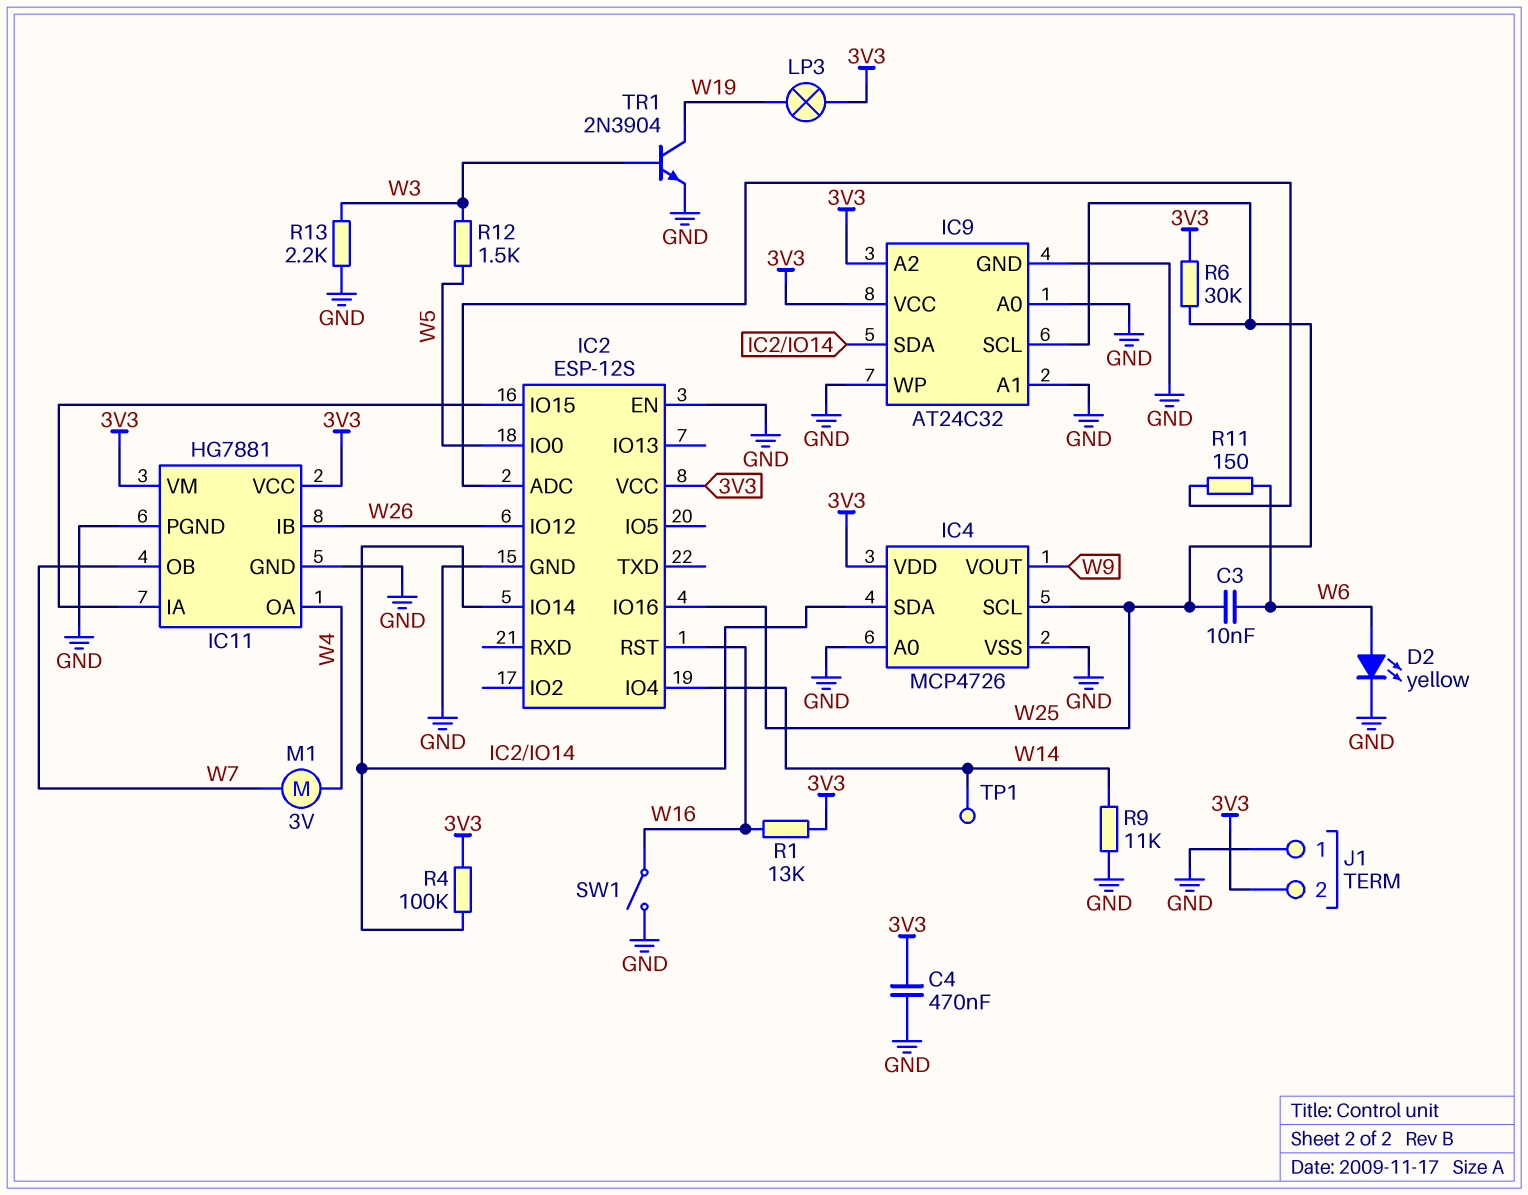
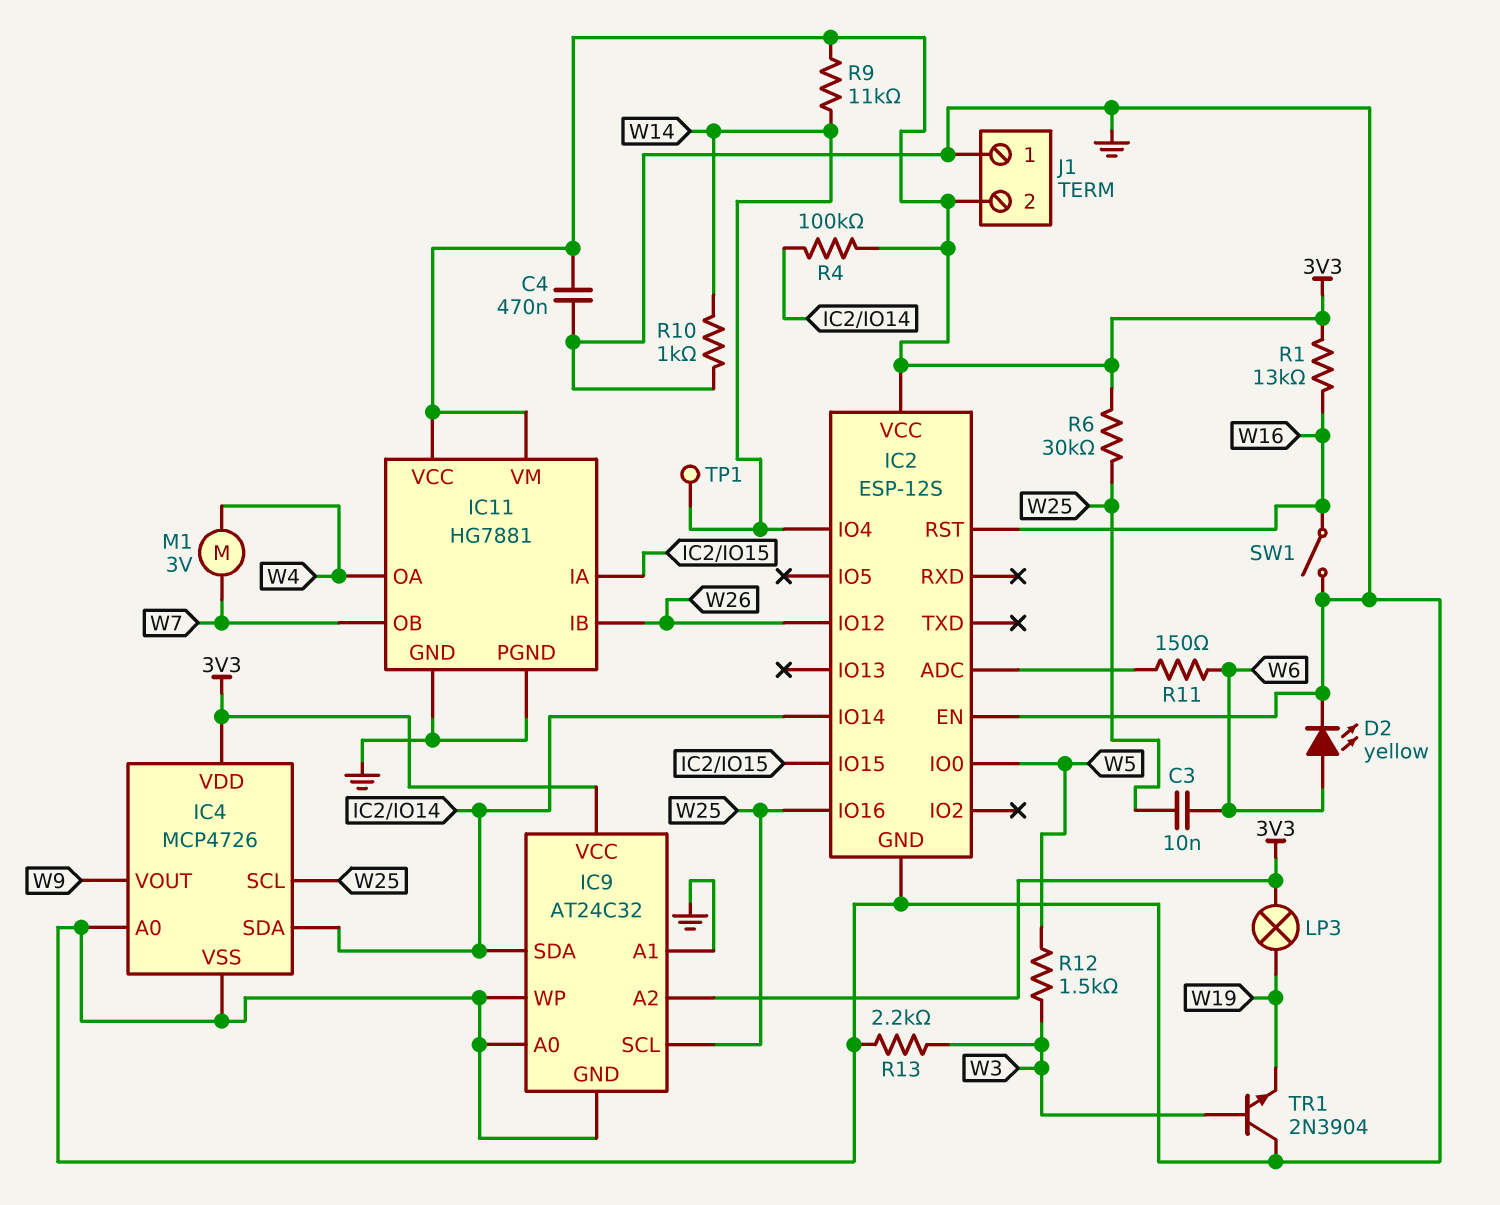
R9: 11k (GND, W14) -> 11k (3V3, W14)
R10: none -> 1k (GND, W14)
TR1: NPN 2N3904 (B W3, C W19, E GND) -> NPN 2N3904 (B W3, C GND, E W19)

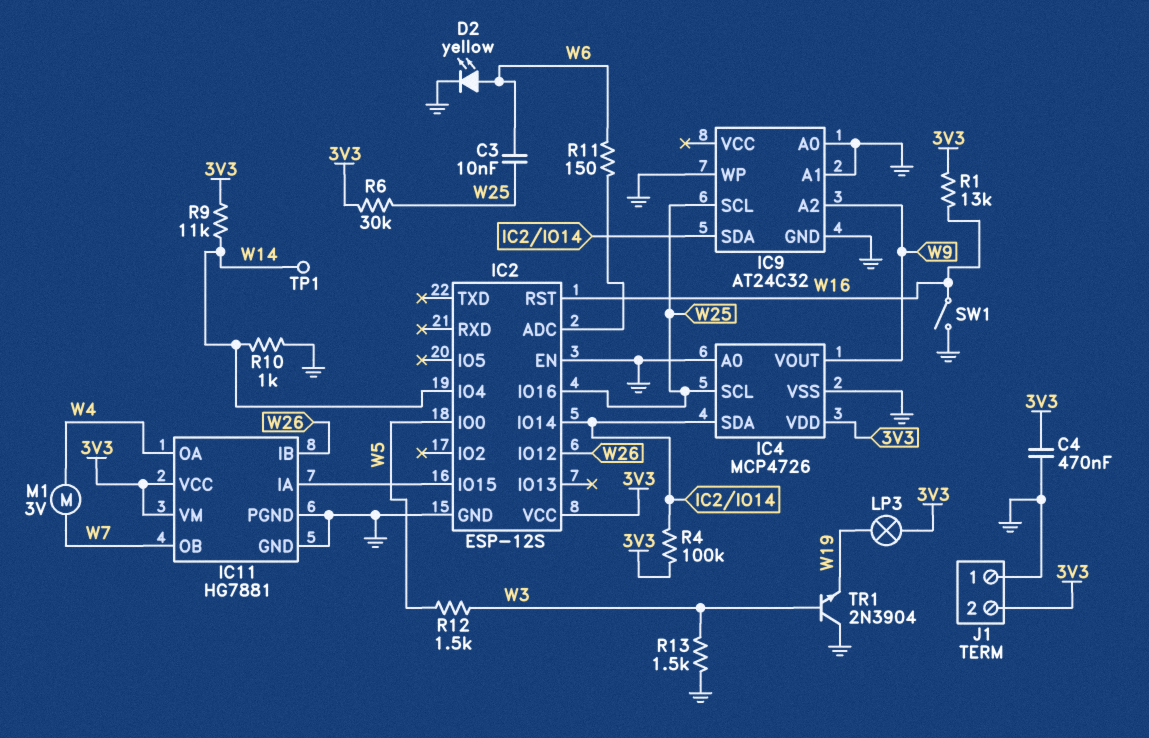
IC9 pin A2: 3V3 -> W9
IC9 pin VCC: 3V3 -> none
R13: 2.2k (GND, W3) -> 1.5k (GND, W3)

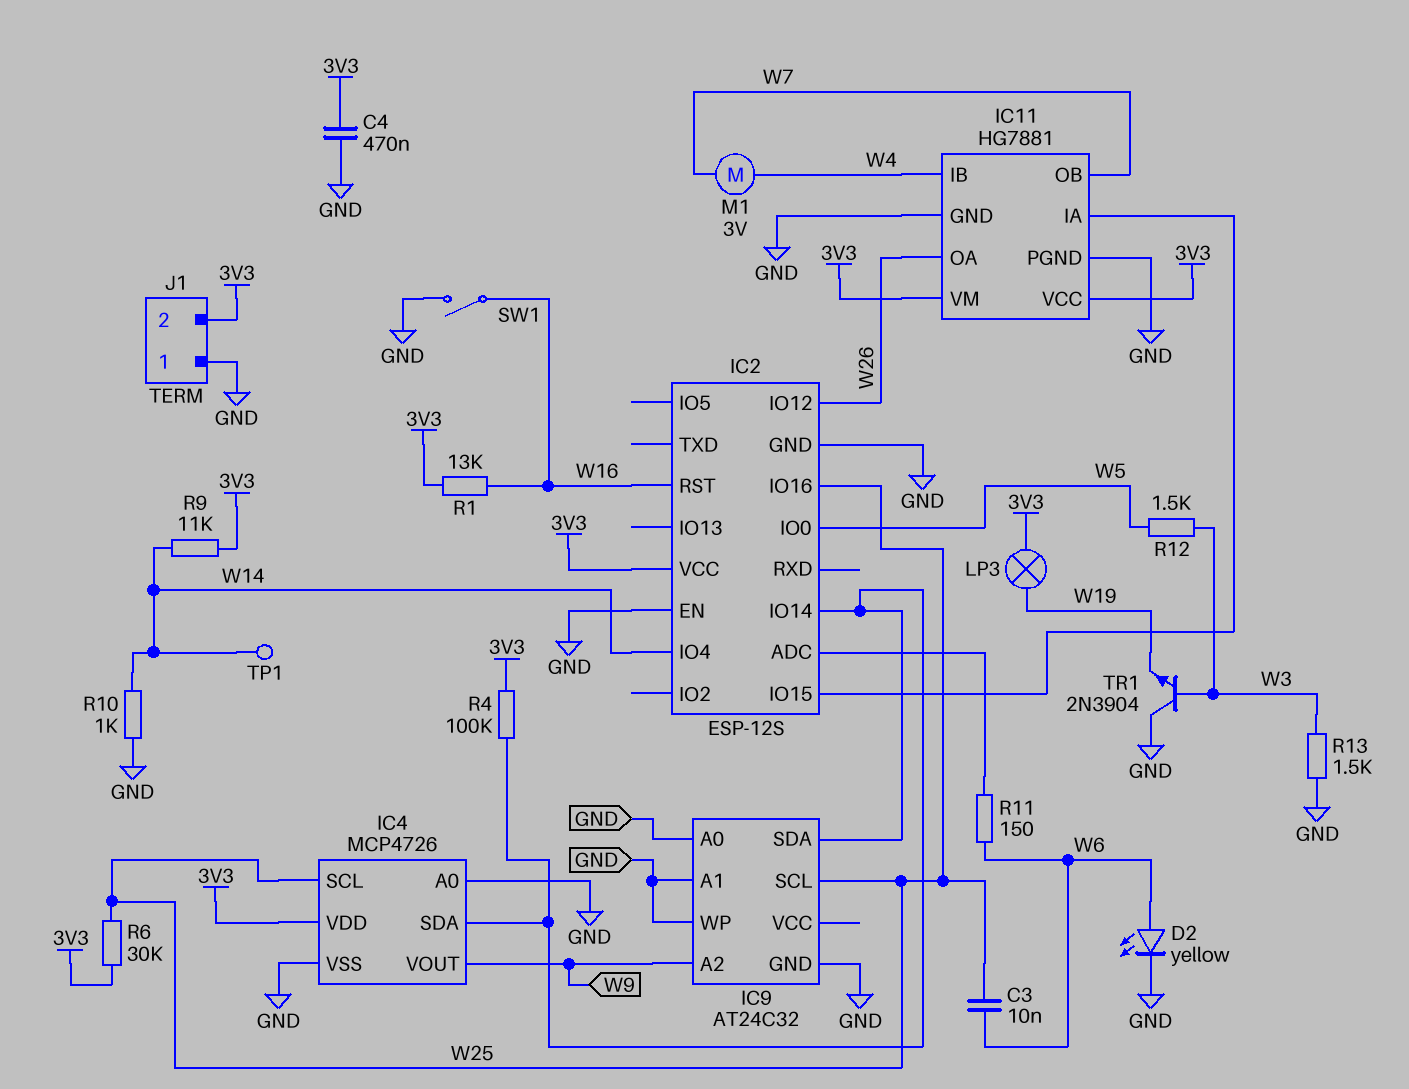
IC11 pin IB: W26 -> W4
IC11 pin OA: W4 -> W26

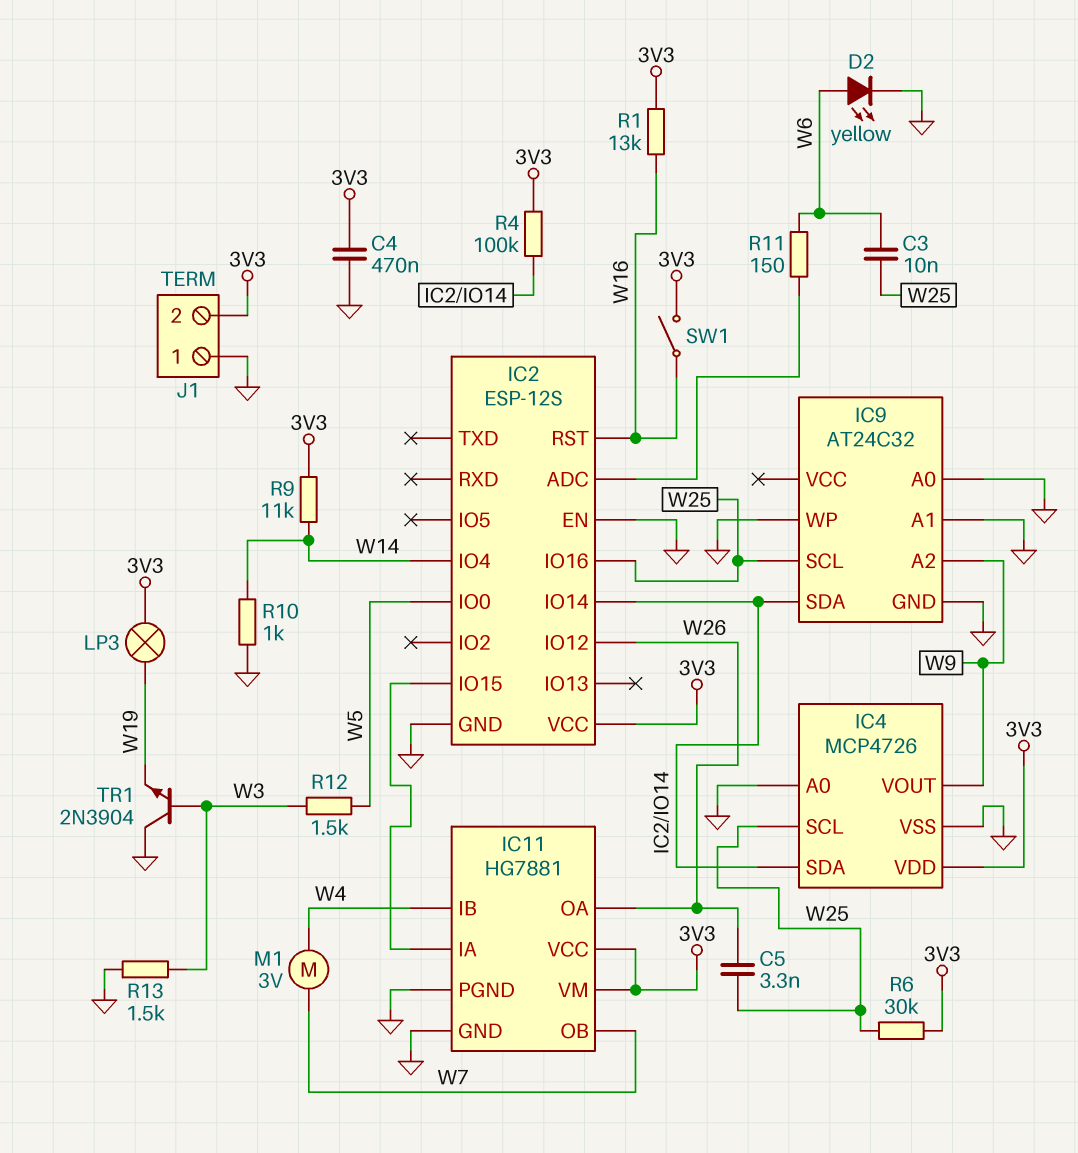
C5: none -> 3.3nF (W25, W26)
SW1: switch (GND, W16) -> switch (3V3, W16)
TP1: test point (W14) -> none

